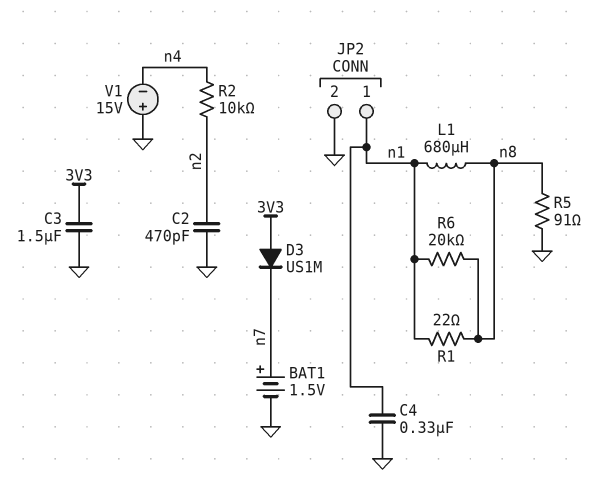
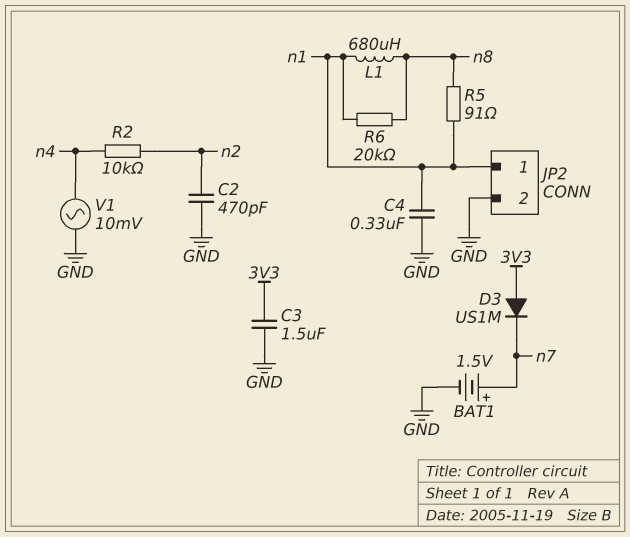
R1: 22 (n1, n8) -> none
R5: 91 (GND, n8) -> 91 (n1, n8)
V1: 15V (plus GND, minus n4) -> AC 10mV (GND, n4)

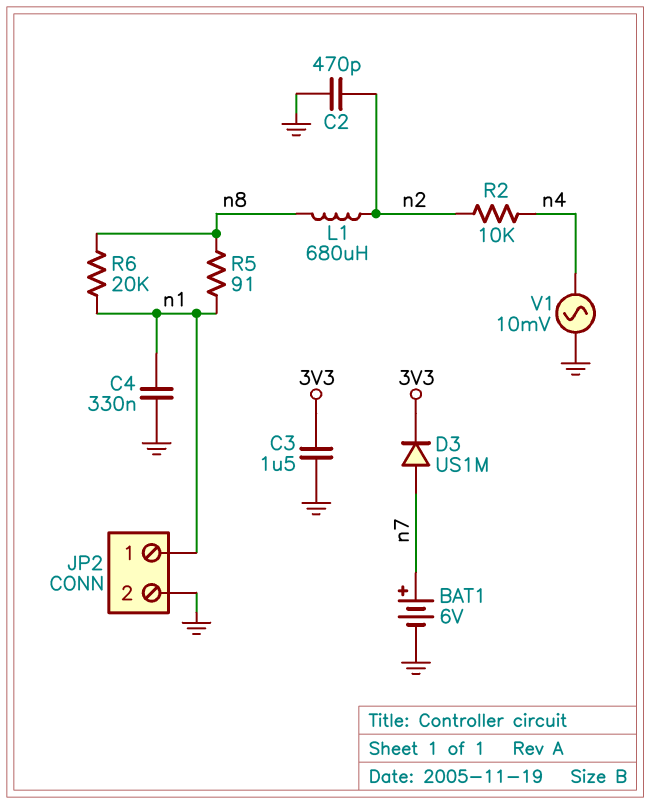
BAT1: 1.5V (plus n7, minus GND) -> 6V (plus n7, minus GND)
D3: diode US1M (A 3V3, K n7) -> diode US1M (A n7, K 3V3)
L1: 680uH (n1, n8) -> 680uH (n2, n8)

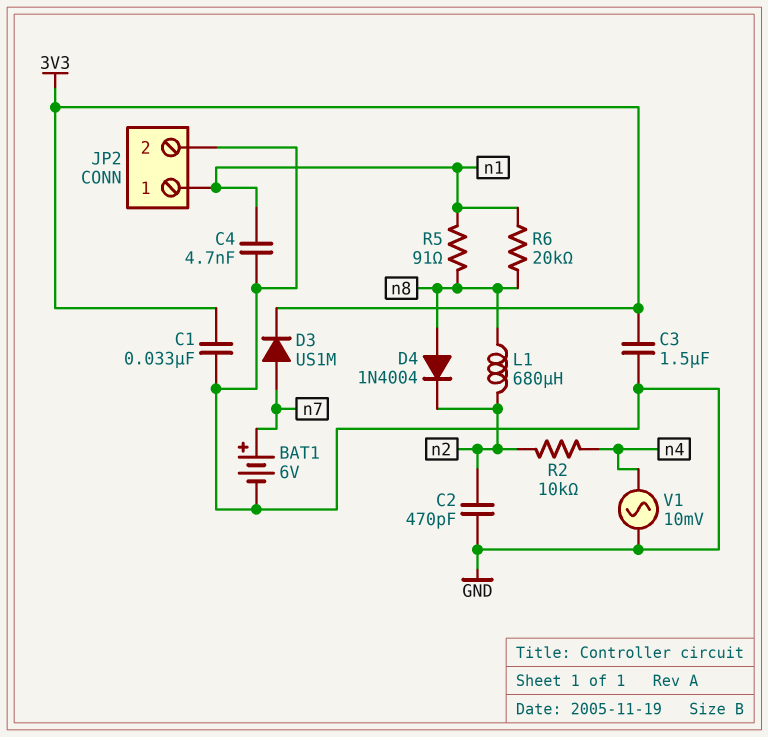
C1: none -> 33nF (3V3, GND)
C4: 330nF (GND, n1) -> 4.7nF (GND, n1)
D4: none -> diode 1N4004 (A n8, K n2)

